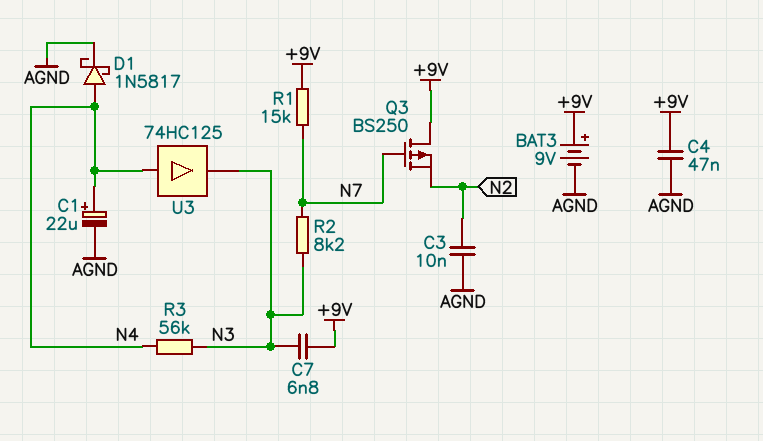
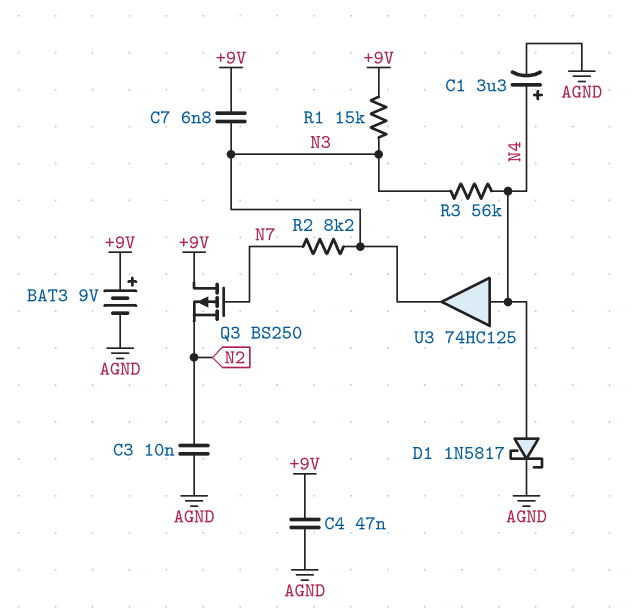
C1: 22uF (plus N4, minus AGND) -> 3.3uF (plus N4, minus AGND)
R1: 15k (+9V, N7) -> 15k (+9V, N3)

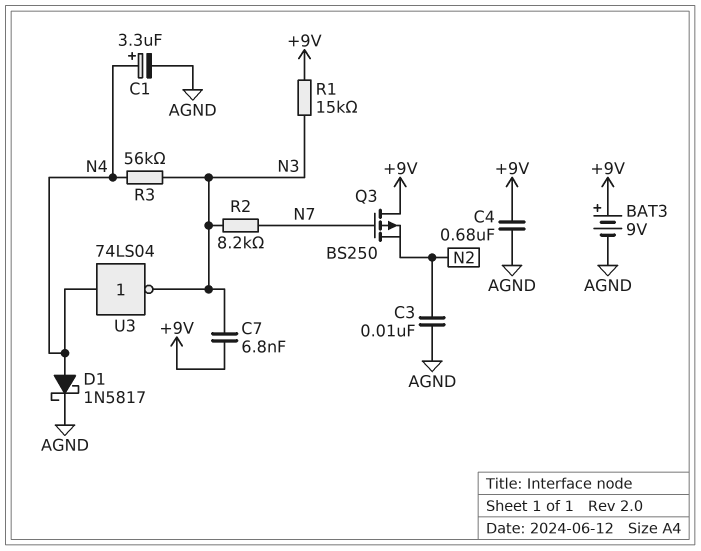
C4: 47nF (+9V, AGND) -> 680nF (+9V, AGND)
U3: buffer 74HC125 (in N4, out N3) -> NOT 74LS04 (in N4, out N3)

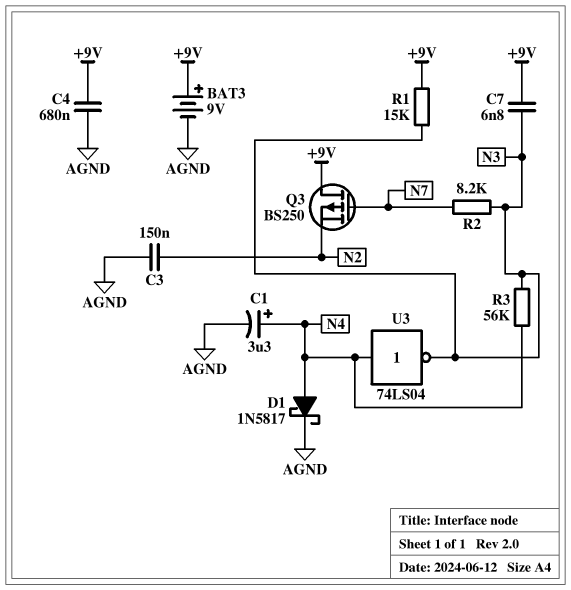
C3: 10nF (AGND, N2) -> 150nF (AGND, N2)

